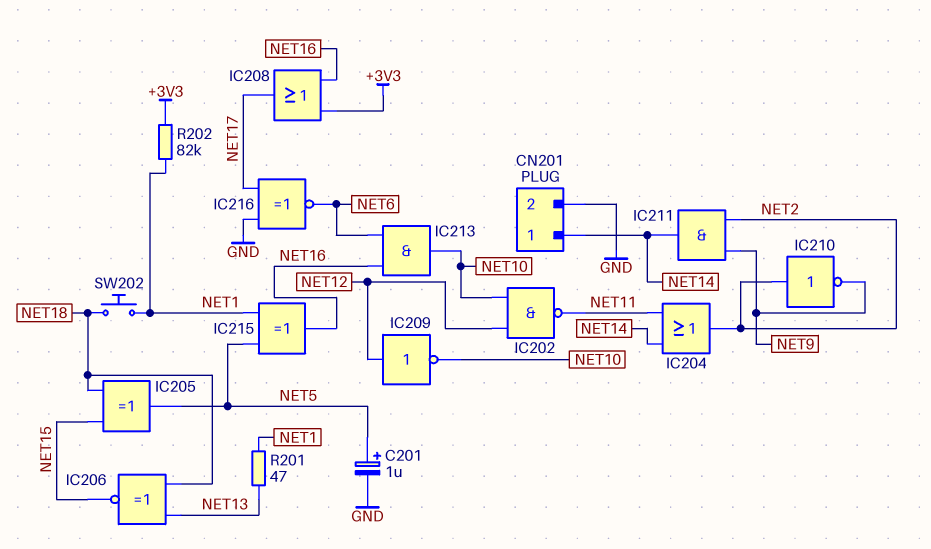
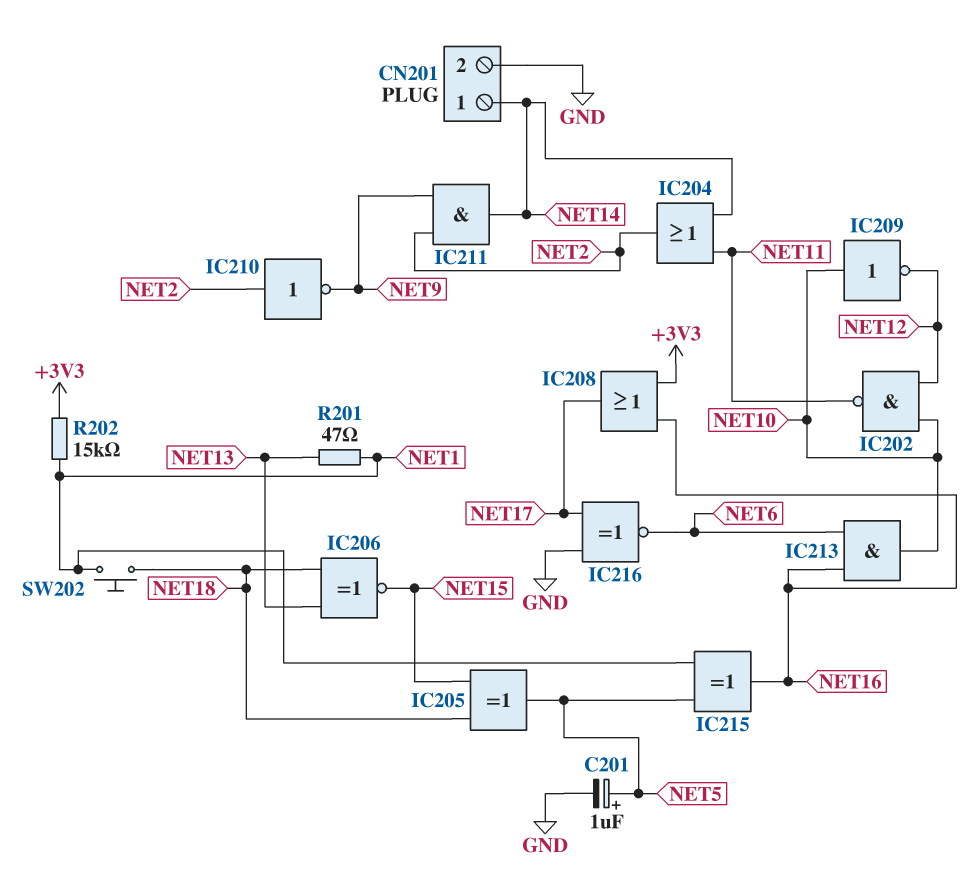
IC209: NOT (in NET12, out NET10) -> NOT (in NET10, out NET12)
R202: 82k (+3V3, NET1) -> 15k (+3V3, NET1)

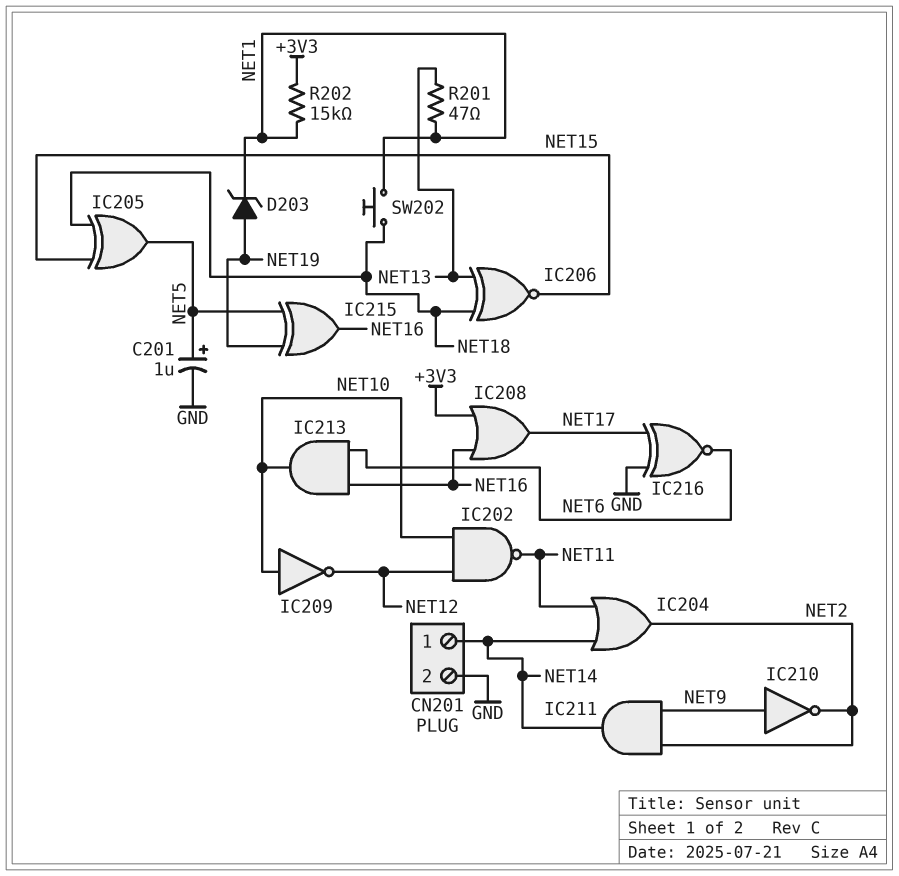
D203: none -> zener (A NET19, K NET1)
IC210: NOT (in NET2, out NET9) -> NOT (in NET9, out NET2)
IC215: XOR (in NET1, in NET5, out NET16) -> XOR (in NET5, in NET19, out NET16)

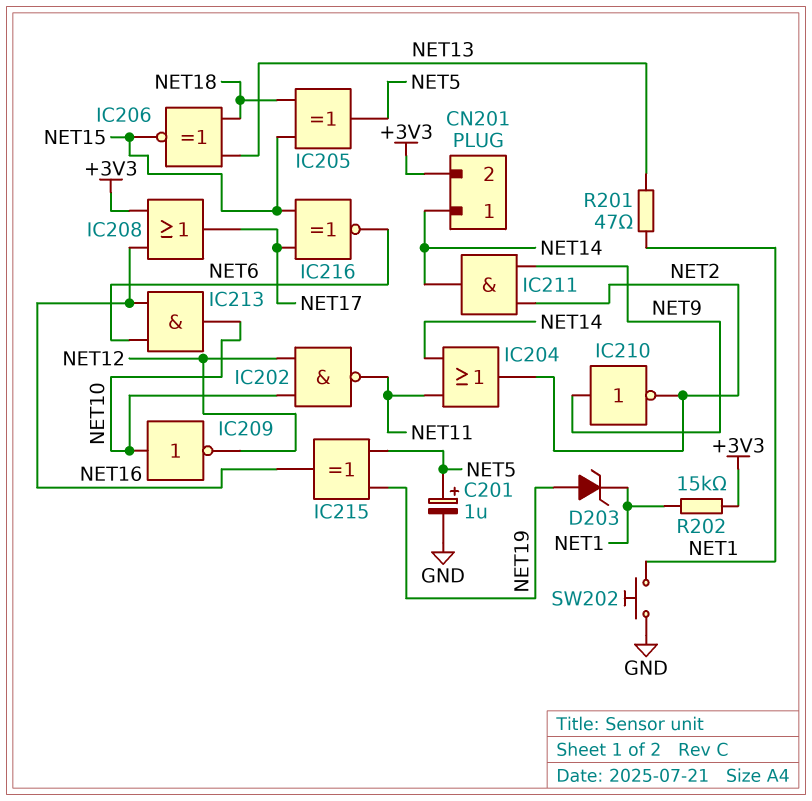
CN201 pin 2: GND -> +3V3
IC216: XNOR (in GND, in NET17, out NET6) -> XNOR (in NET15, in NET17, out NET6)
SW202: button (NET1, NET18) -> button (GND, NET1)

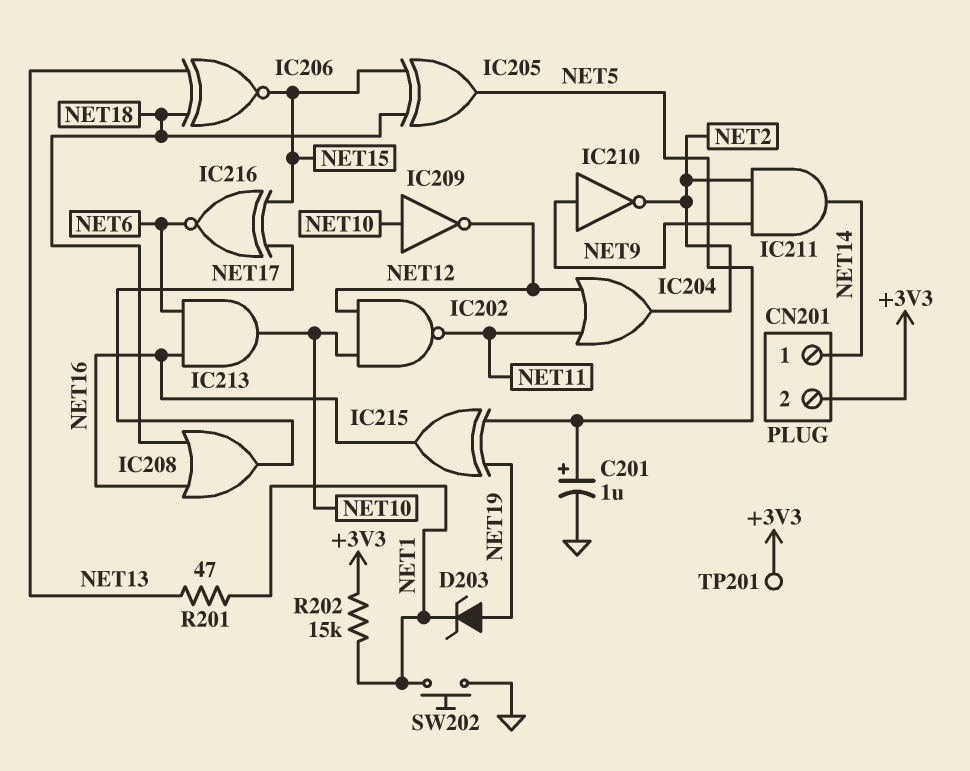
IC204: OR (in NET11, in NET14, out NET2) -> OR (in NET11, in NET12, out NET2)
IC208: OR (in +3V3, in NET16, out NET17) -> OR (in NET16, in NET18, out NET17)
TP201: none -> test point (+3V3)

